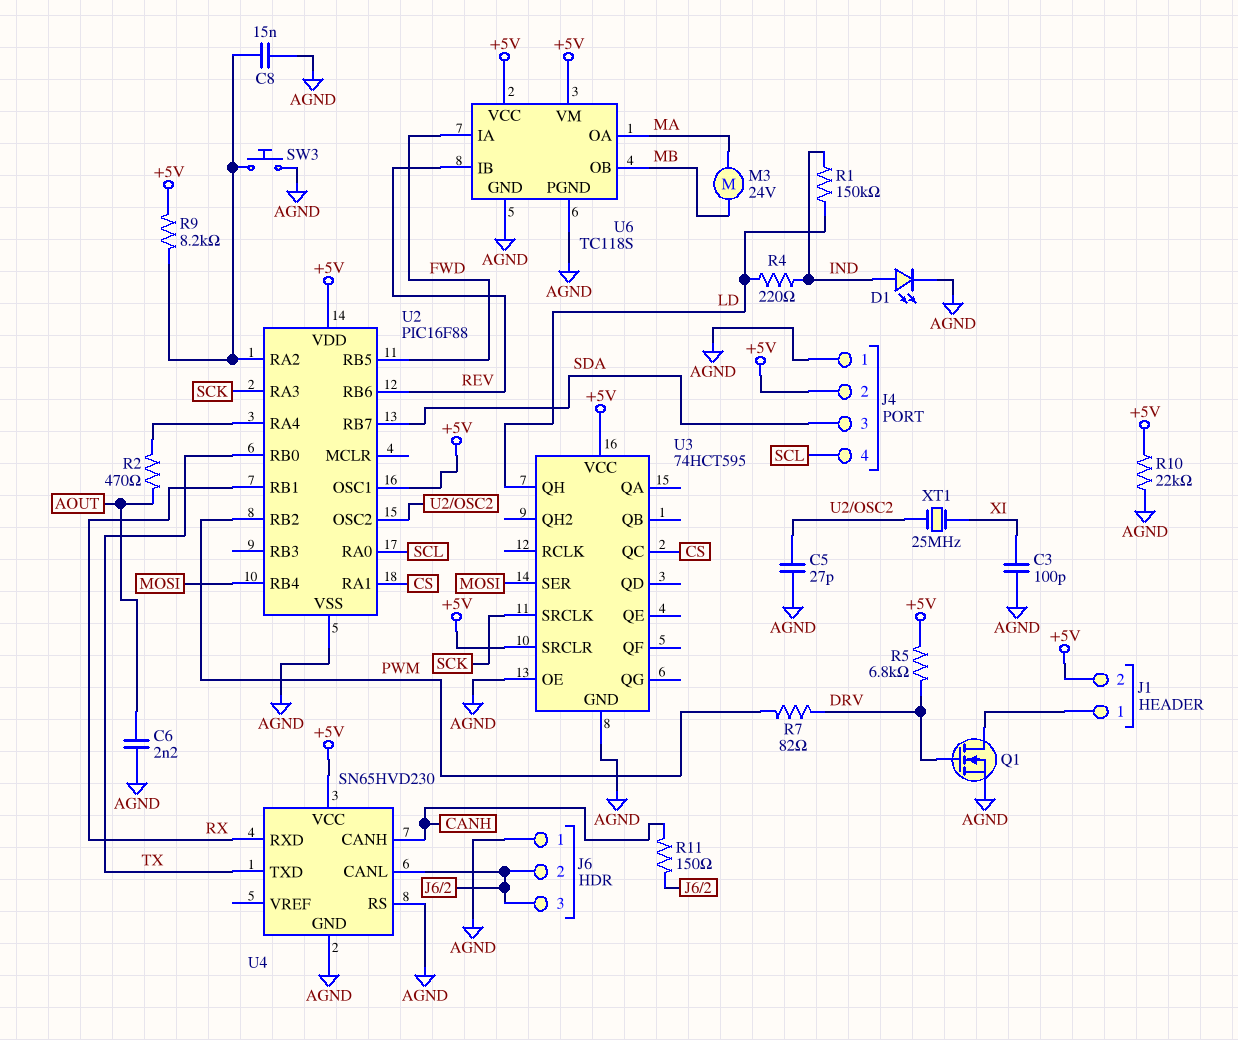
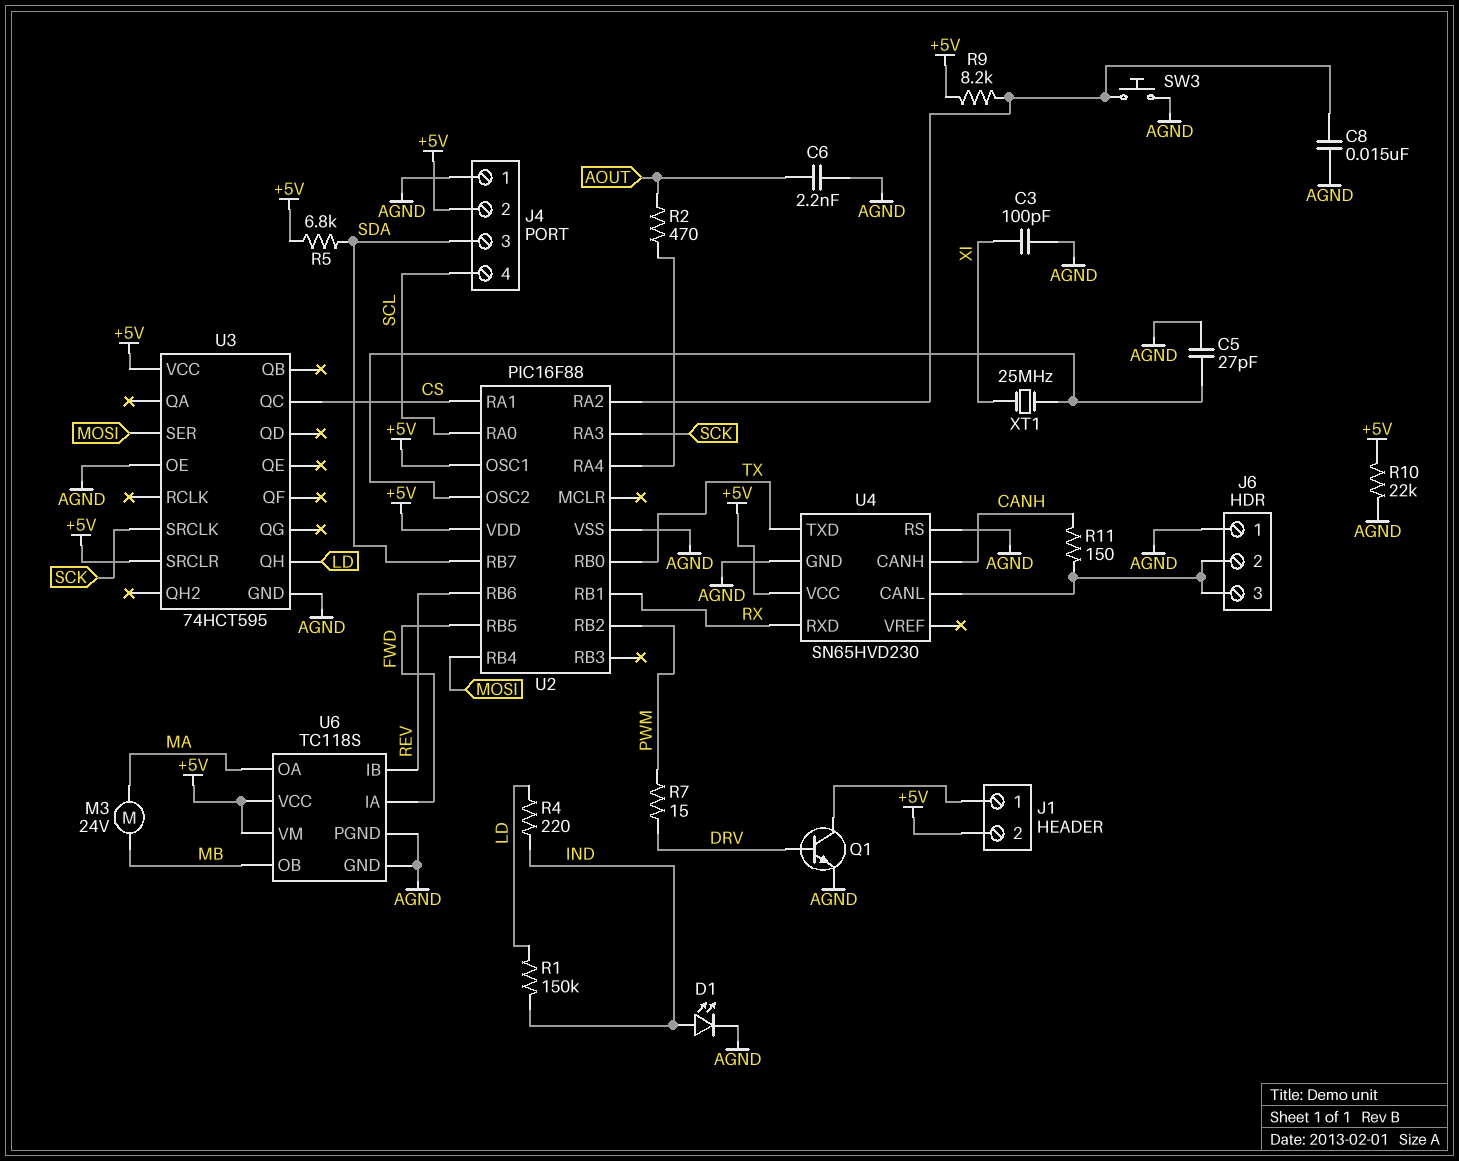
Q1: NMOS (G DRV, D J1/1, S AGND) -> NPN (B DRV, C J1/1, E AGND)
R5: 6.8k (+5V, DRV) -> 6.8k (+5V, SDA)
R7: 82 (DRV, PWM) -> 15 (DRV, PWM)

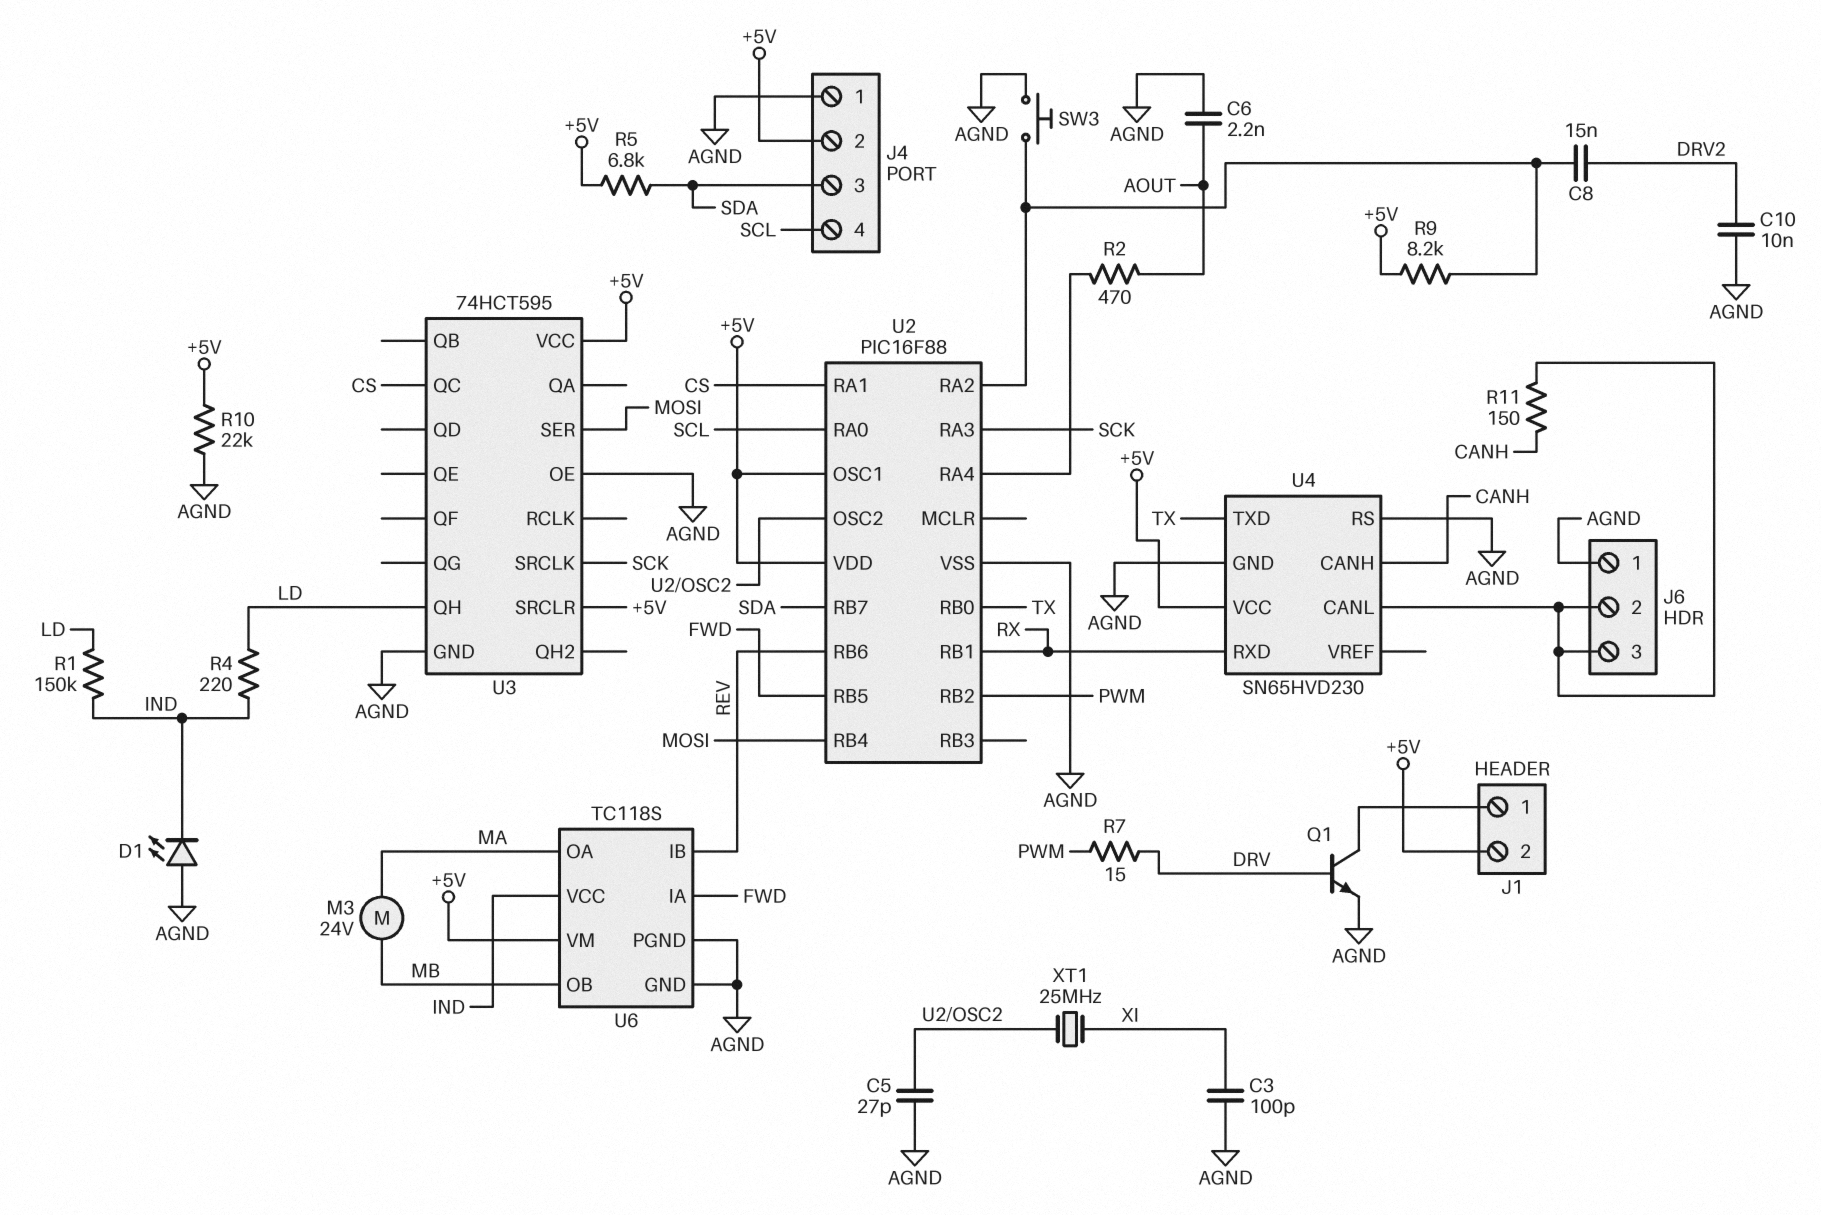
C8: 15nF (AGND, U2/RA2) -> 15nF (DRV2, U2/RA2)
C10: none -> 10nF (AGND, DRV2)
D1: LED (A IND, K AGND) -> LED (A AGND, K IND)
U6 pin VCC: +5V -> IND

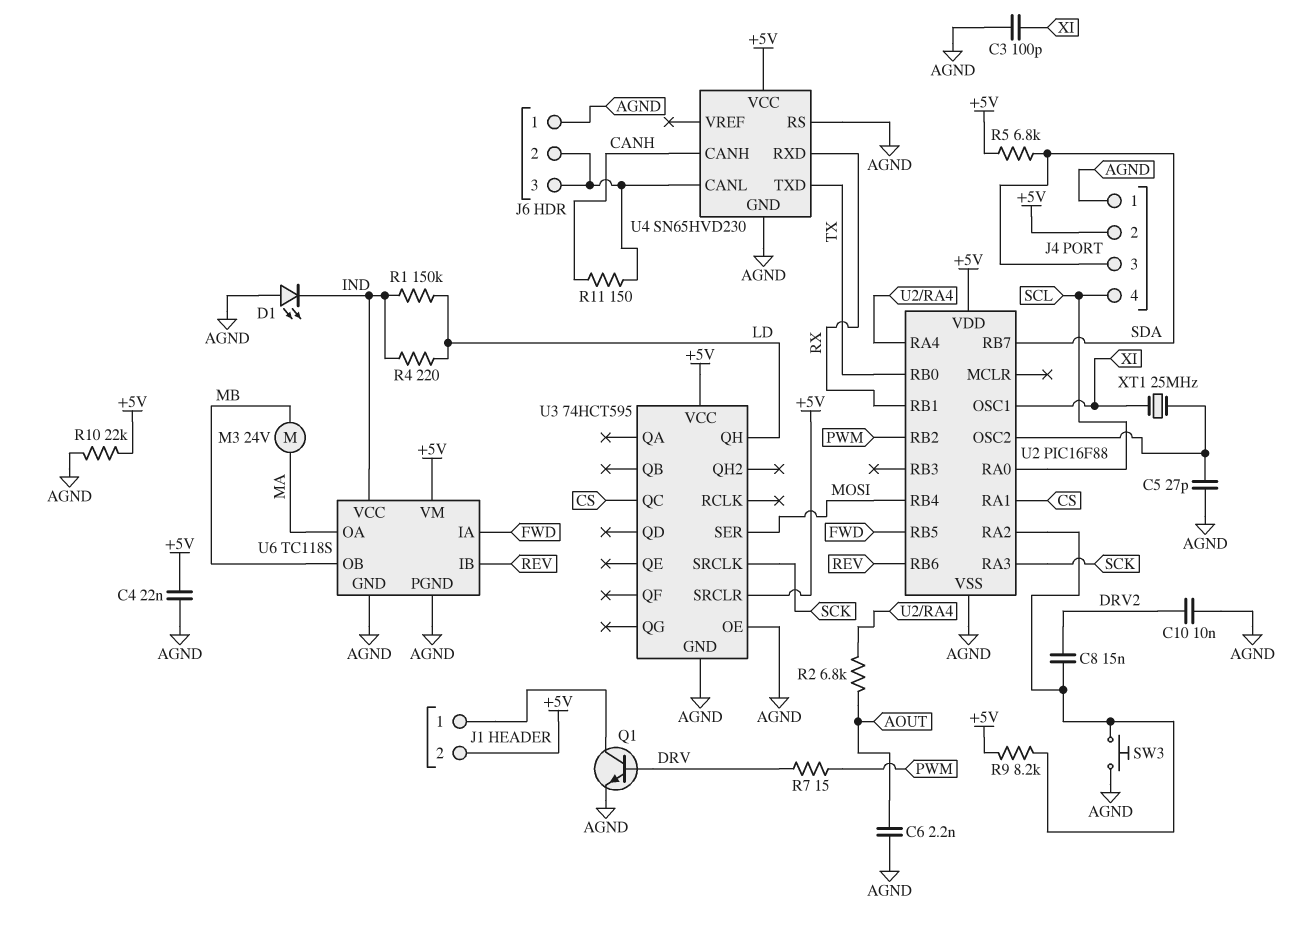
C4: none -> 22nF (+5V, AGND)
R2: 470 (AOUT, U2/RA4) -> 6.8k (AOUT, U2/RA4)
U2 pin OSC1: +5V -> XI

